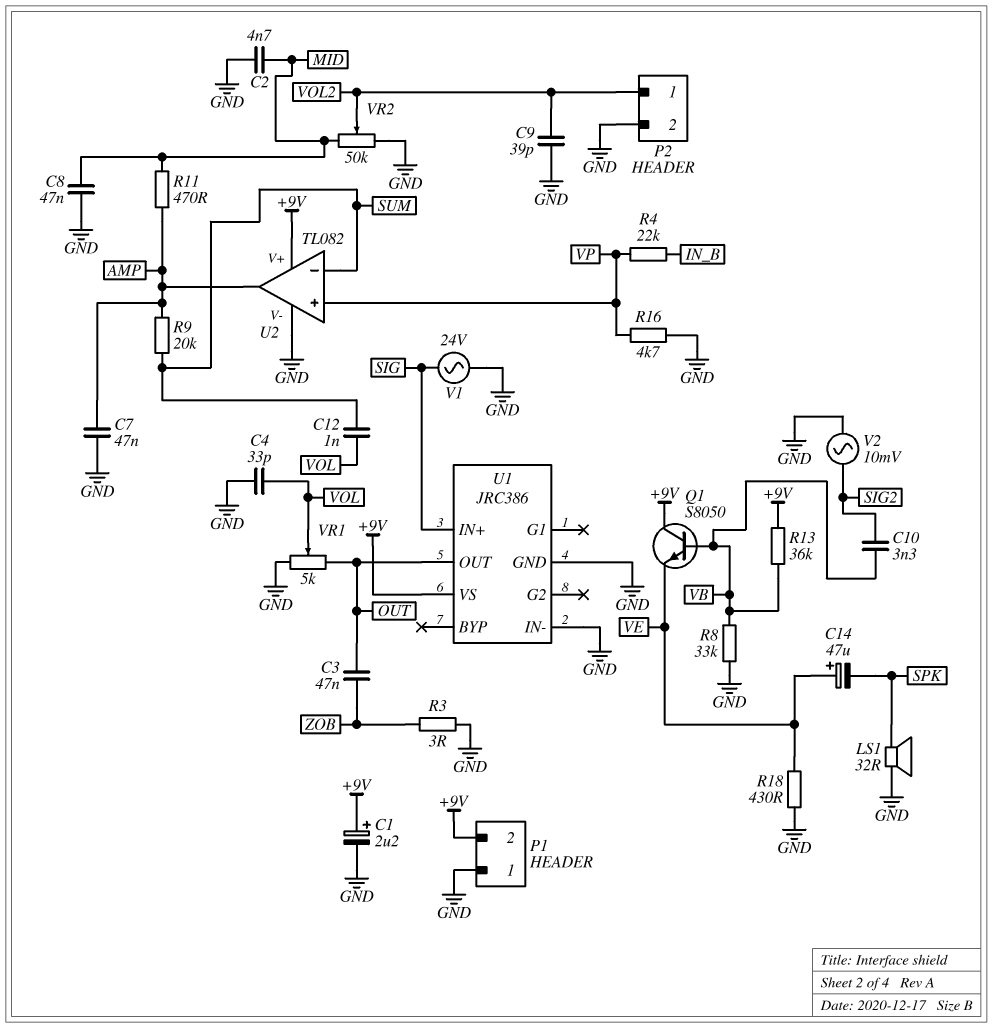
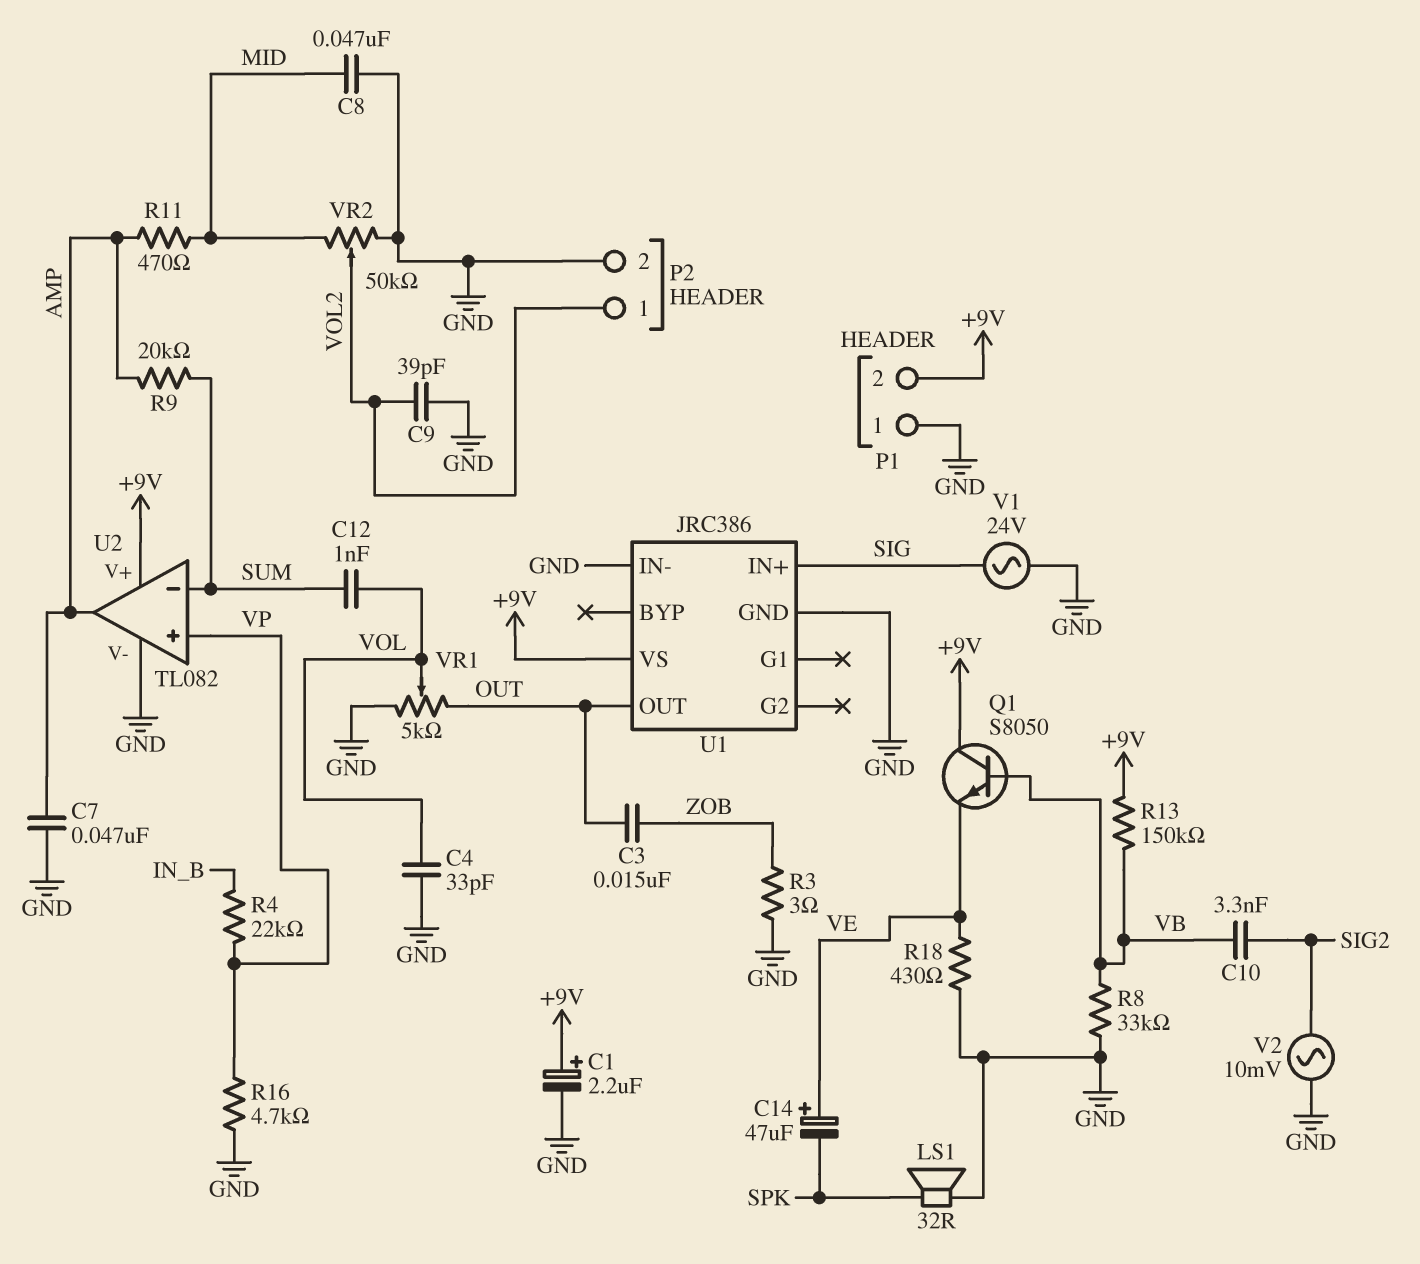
C2: 4.7nF (GND, MID) -> none
C3: 47nF (OUT, ZOB) -> 15nF (OUT, ZOB)
R13: 36k (+9V, VB) -> 150k (+9V, VB)

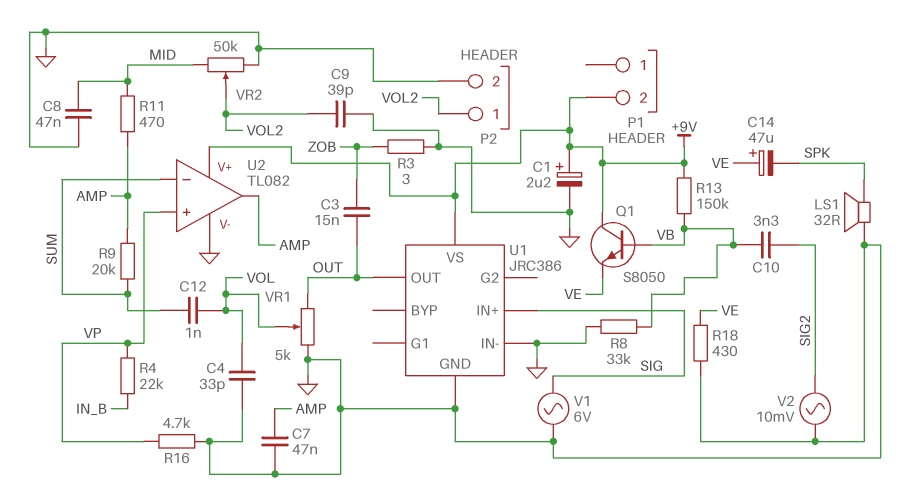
P1 pin 1: GND -> none
V1: AC 24V (GND, SIG) -> AC 6V (GND, SIG)

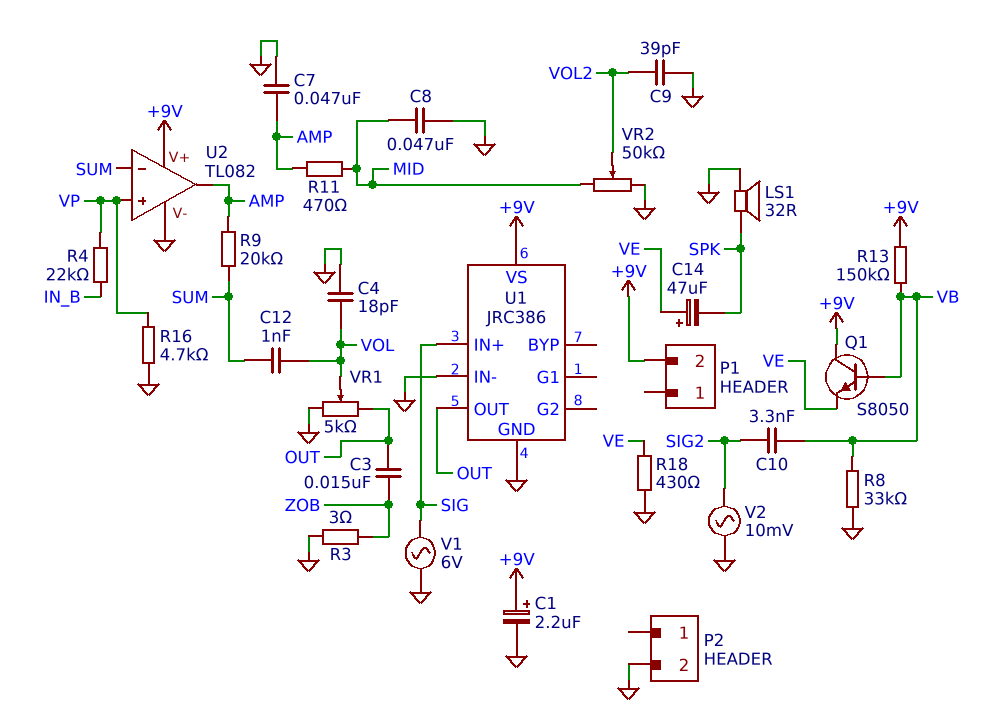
C4: 33pF (GND, VOL) -> 18pF (GND, VOL)
P2 pin 1: VOL2 -> none

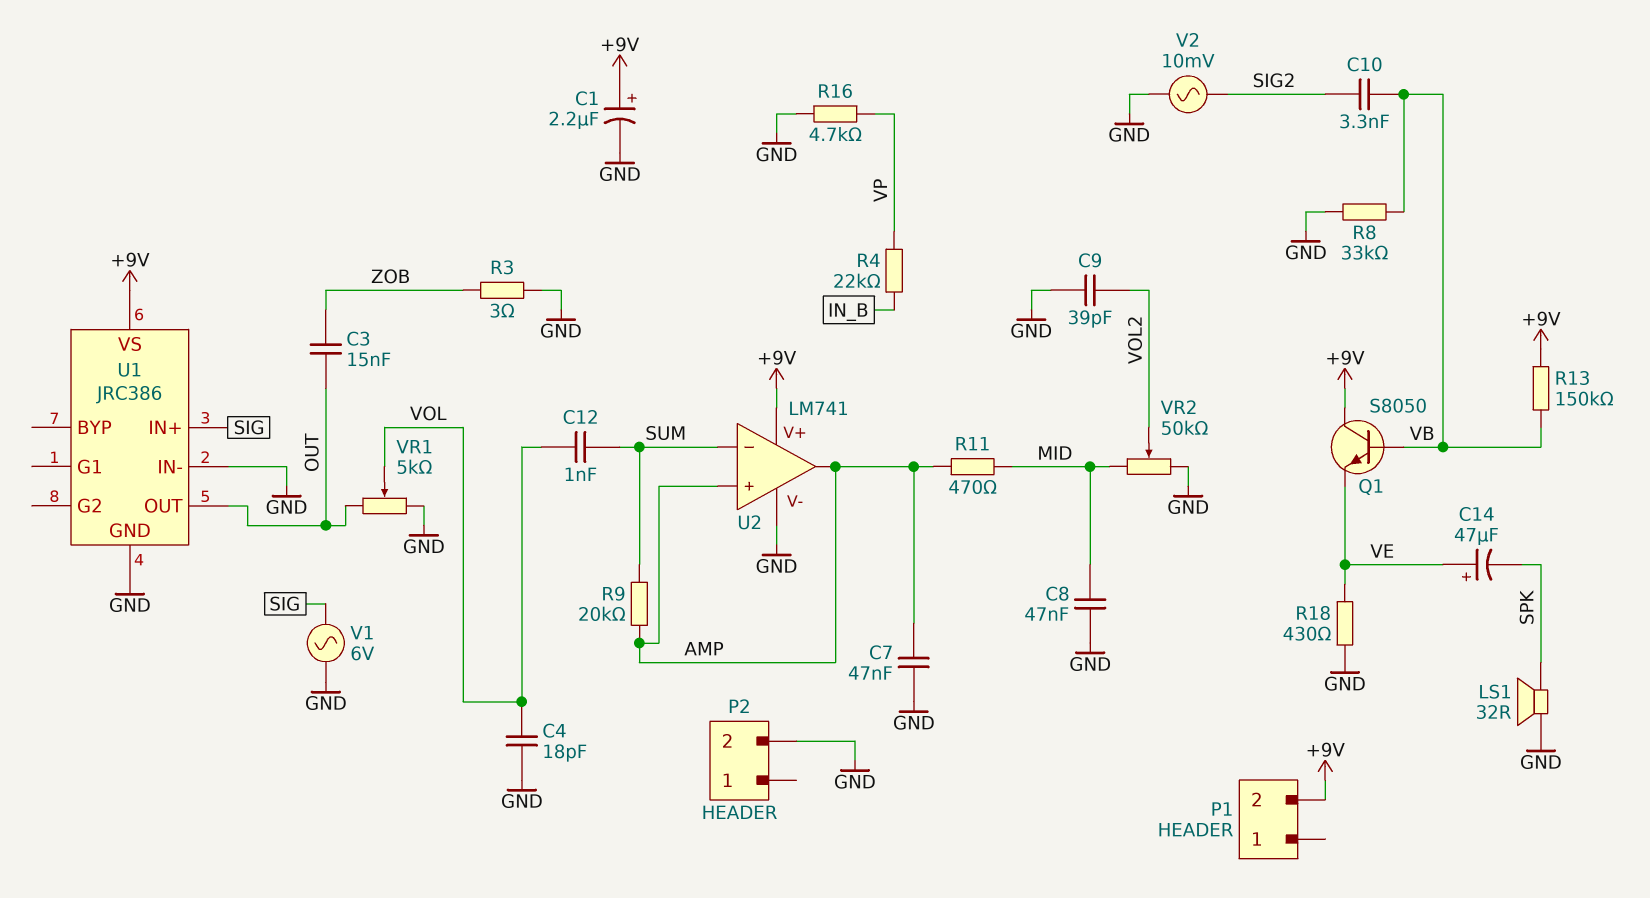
U2: TL082 -> LM741
U2 pin in+: VP -> AMP

